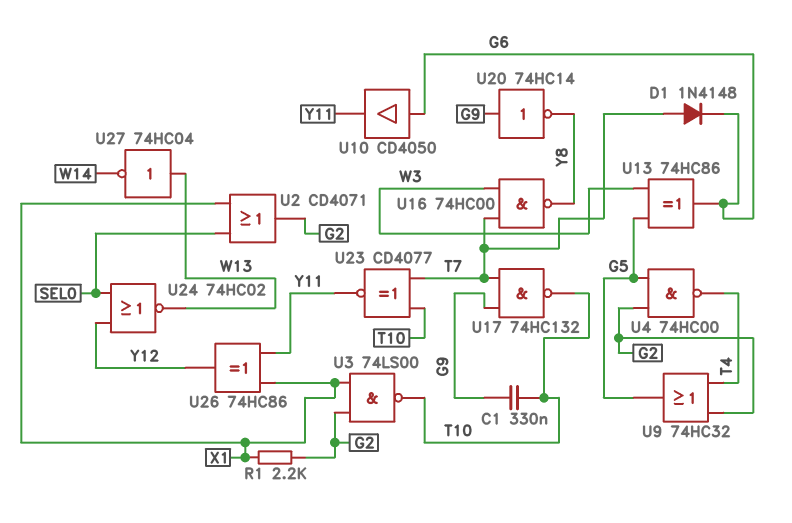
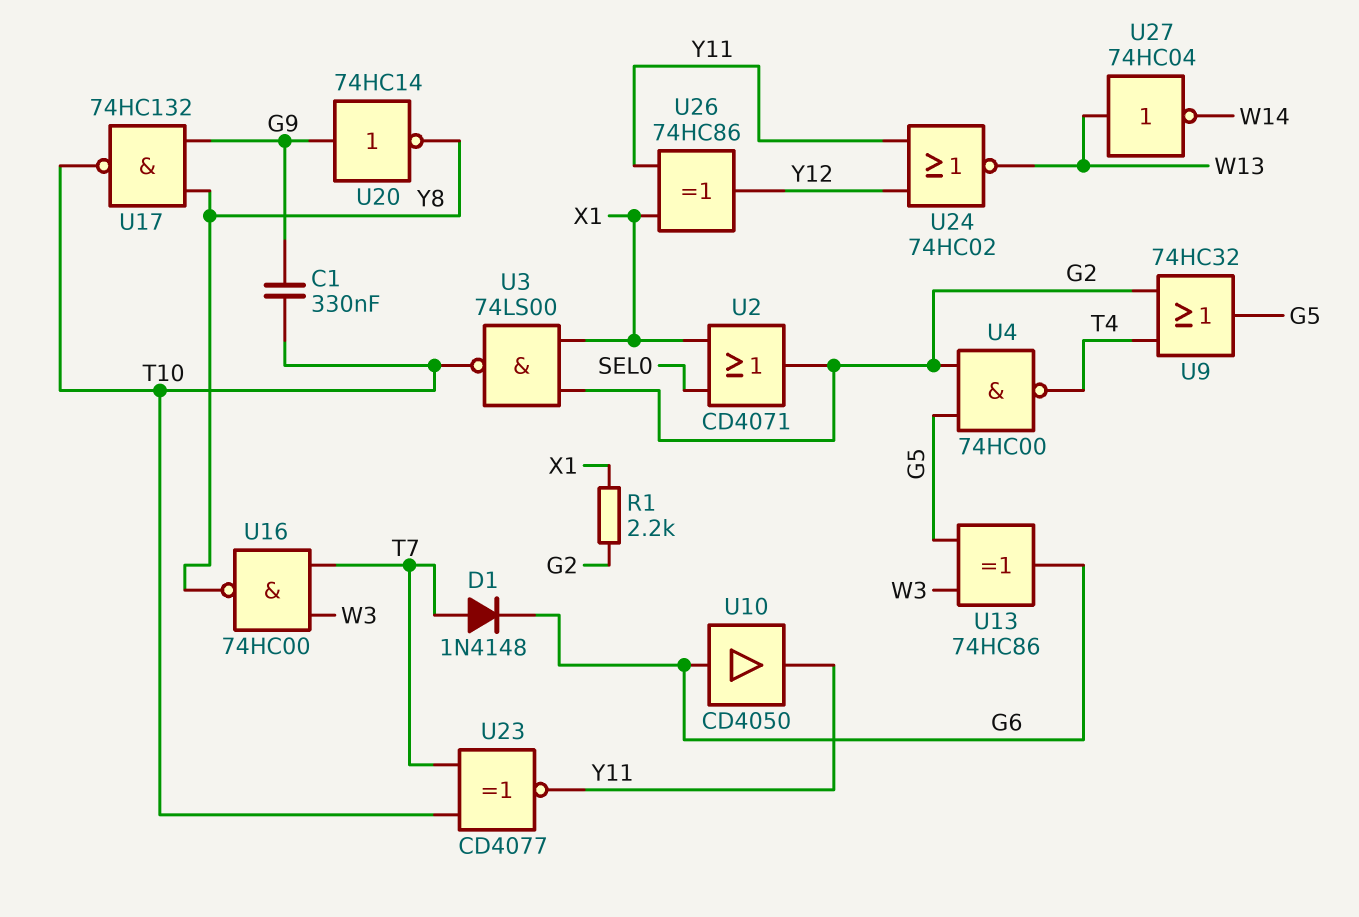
U17: NAND 74HC132 (in G9, in T7, out T10) -> NAND 74HC132 (in G9, in Y8, out T10)
U24: NOR 74HC02 (in SEL0, in Y12, out W13) -> NOR 74HC02 (in Y11, in Y12, out W13)

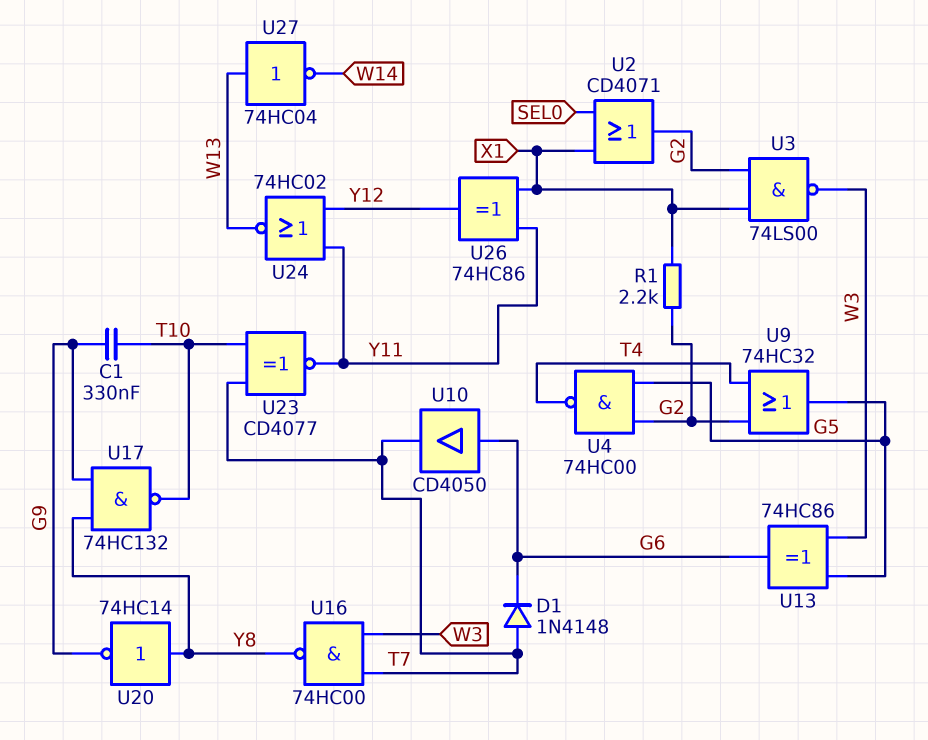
U3: NAND 74LS00 (in G2, in X1, out T10) -> NAND 74LS00 (in G2, in X1, out W3)
U10: buffer CD4050 (in G6, out Y11) -> buffer CD4050 (in G6, out T7)
U20: NOT 74HC14 (in G9, out Y8) -> NOT 74HC14 (in Y8, out G9)

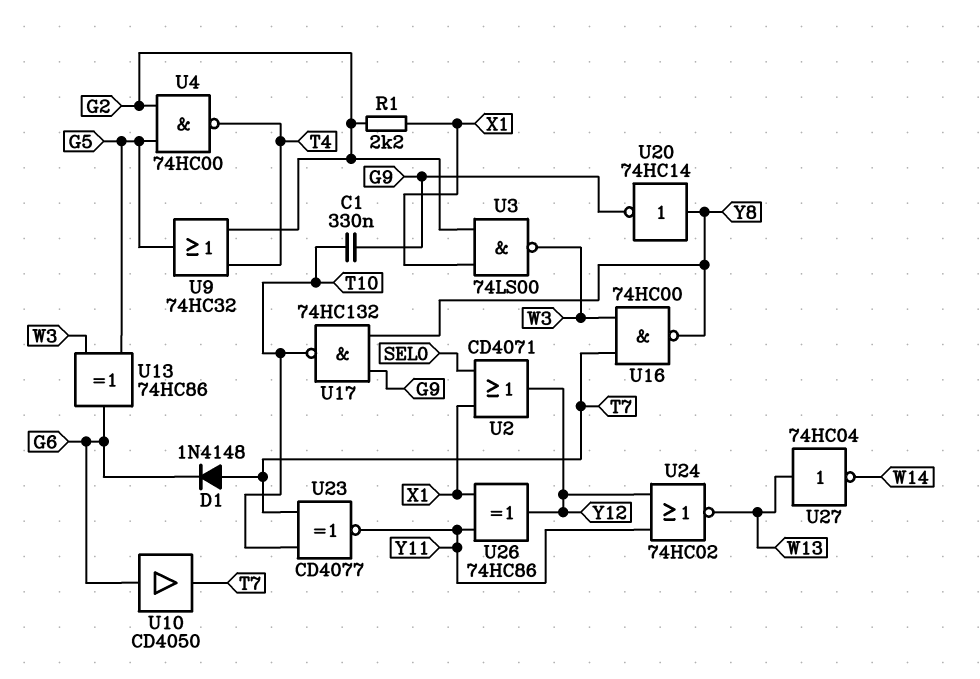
U2: OR CD4071 (in SEL0, in X1, out G2) -> OR CD4071 (in SEL0, in X1, out Y12)

